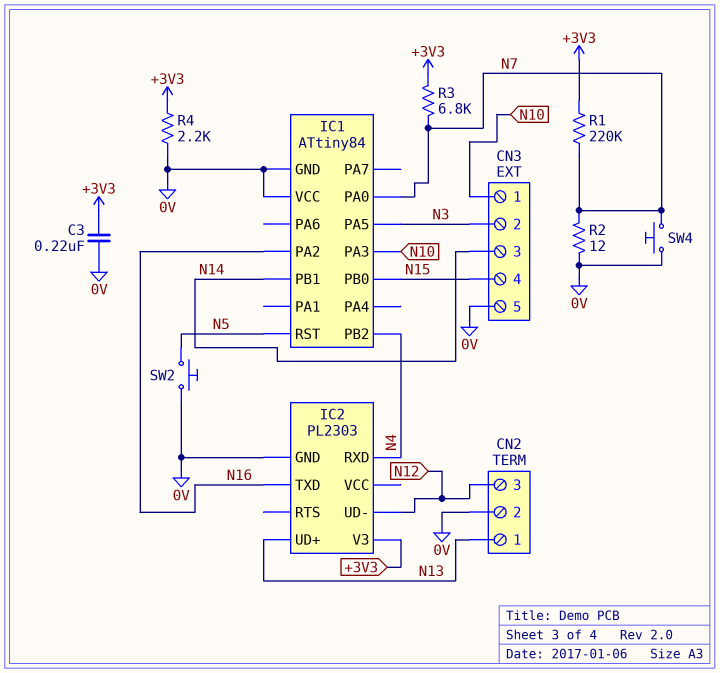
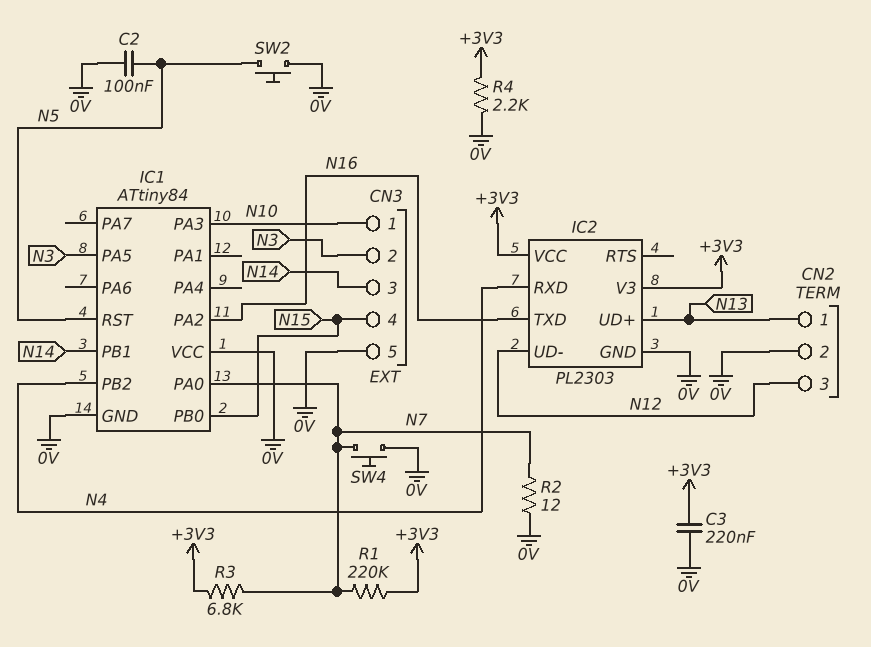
C2: none -> 100nF (0V, N5)
IC2 pin VCC: none -> +3V3

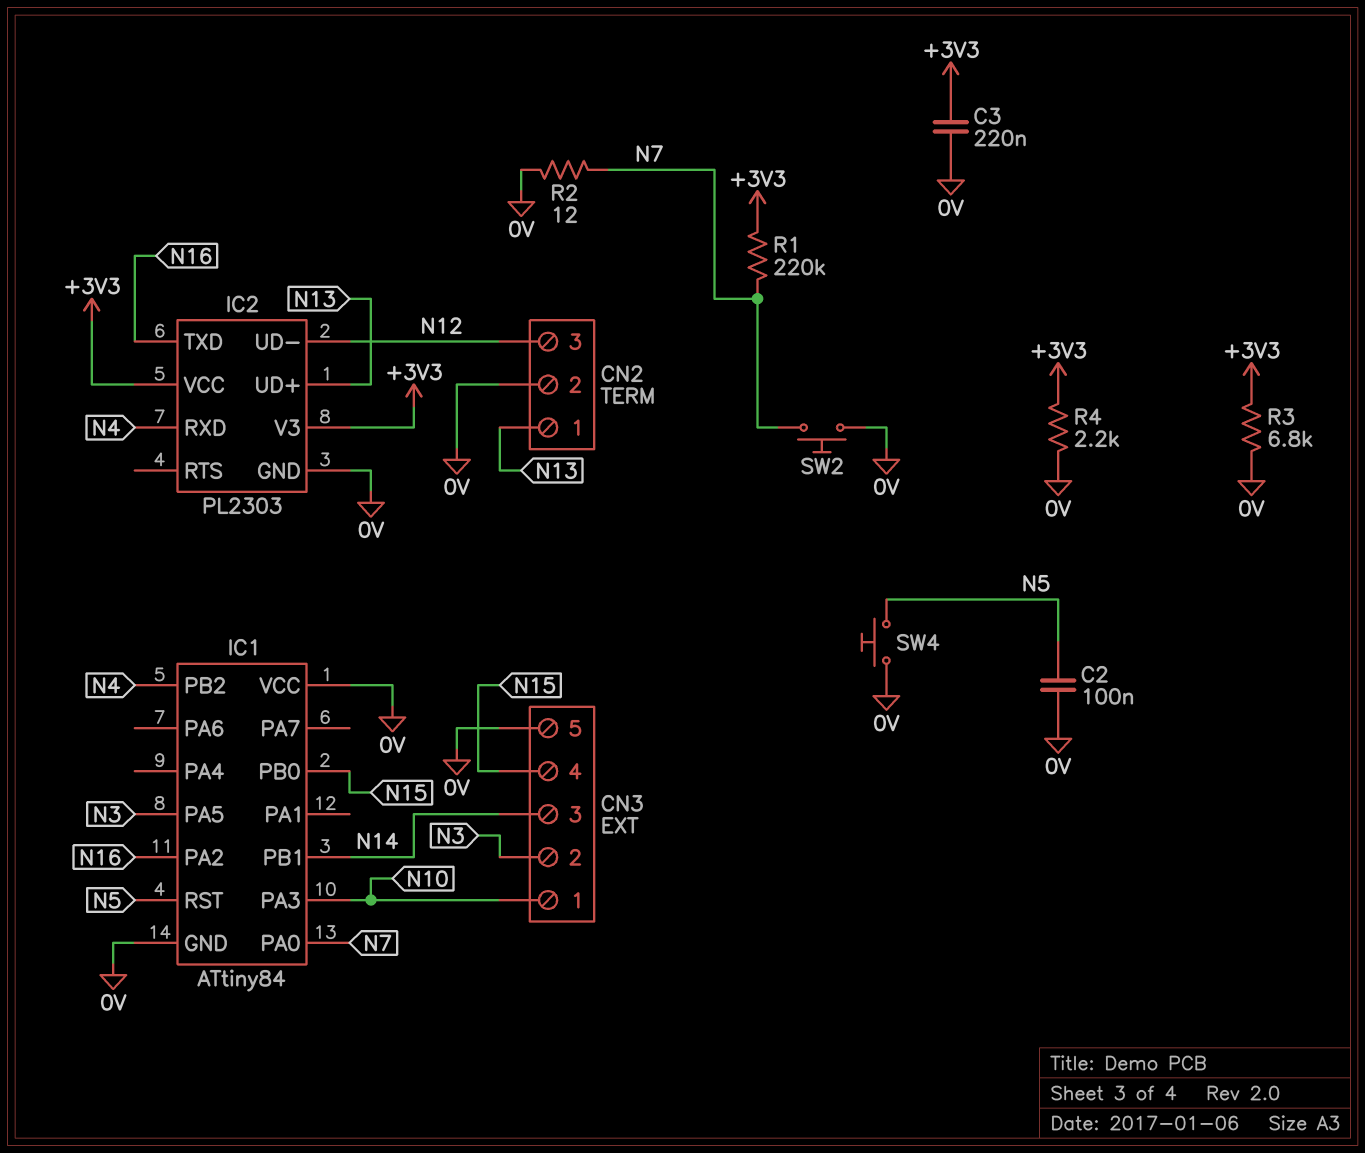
R3: 6.8k (+3V3, N7) -> 6.8k (+3V3, 0V)
SW2: button (0V, N5) -> button (0V, N7)
SW4: button (0V, N7) -> button (0V, N5)

